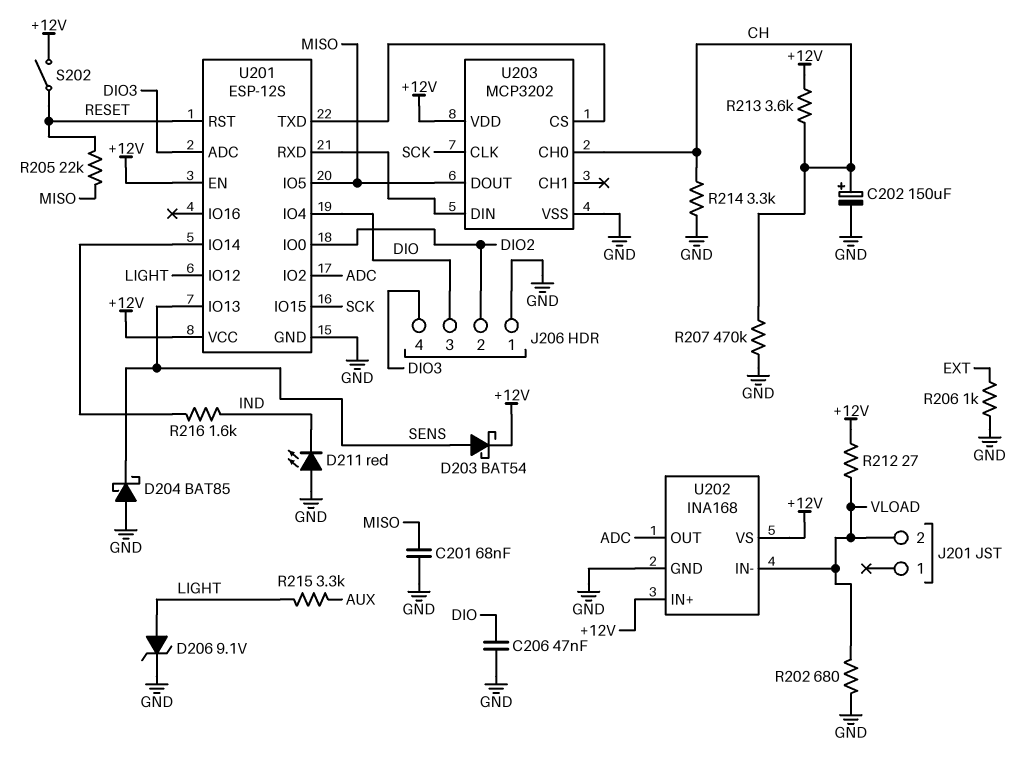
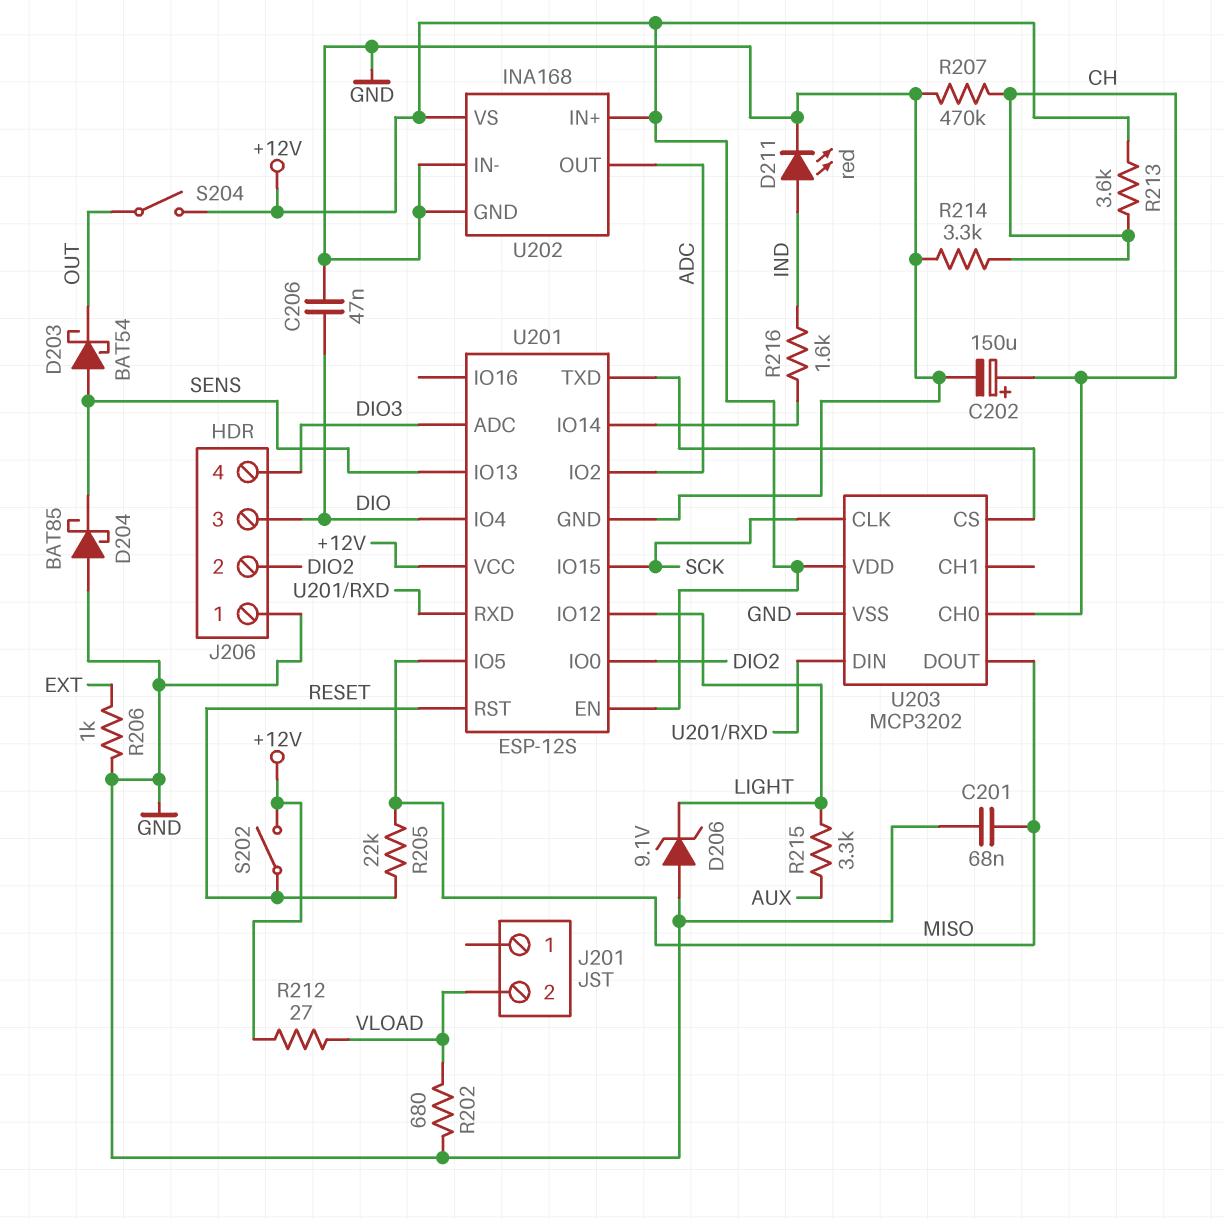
D203: schottky BAT54 (A SENS, K +12V) -> schottky BAT54 (A SENS, K OUT)
D206: zener 9.1V (A LIGHT, K GND) -> zener 9.1V (A GND, K LIGHT)
D211: LED red (A GND, K IND) -> LED red (A IND, K GND)
S204: none -> switch (+12V, OUT)
U202 pin IN-: VLOAD -> GND

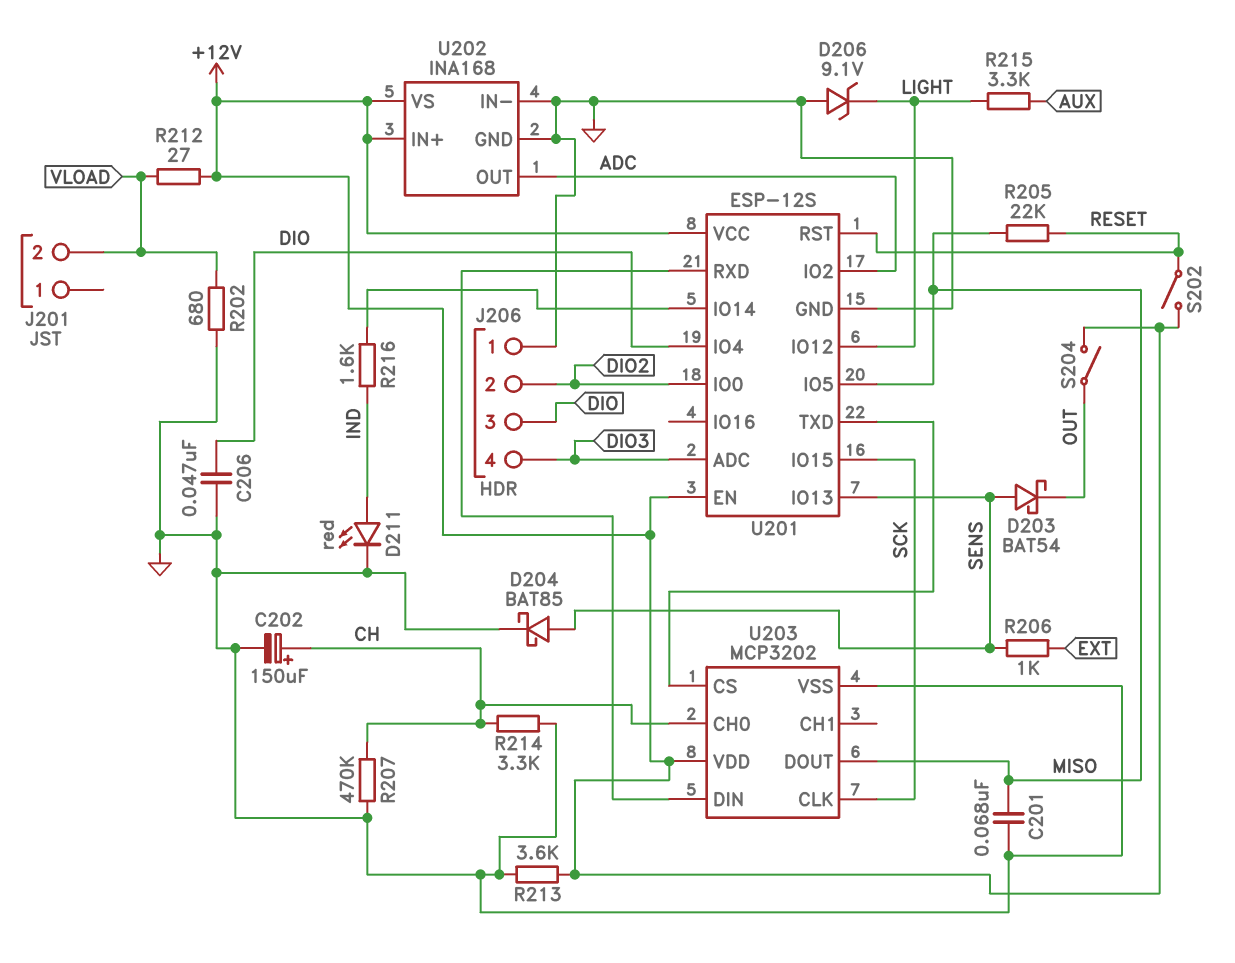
D204: schottky BAT85 (A GND, K SENS) -> schottky BAT85 (A SENS, K GND)
R206: 1k (EXT, GND) -> 1k (EXT, SENS)
R213: 3.6k (+12V, CH) -> 3.6k (+12V, GND)

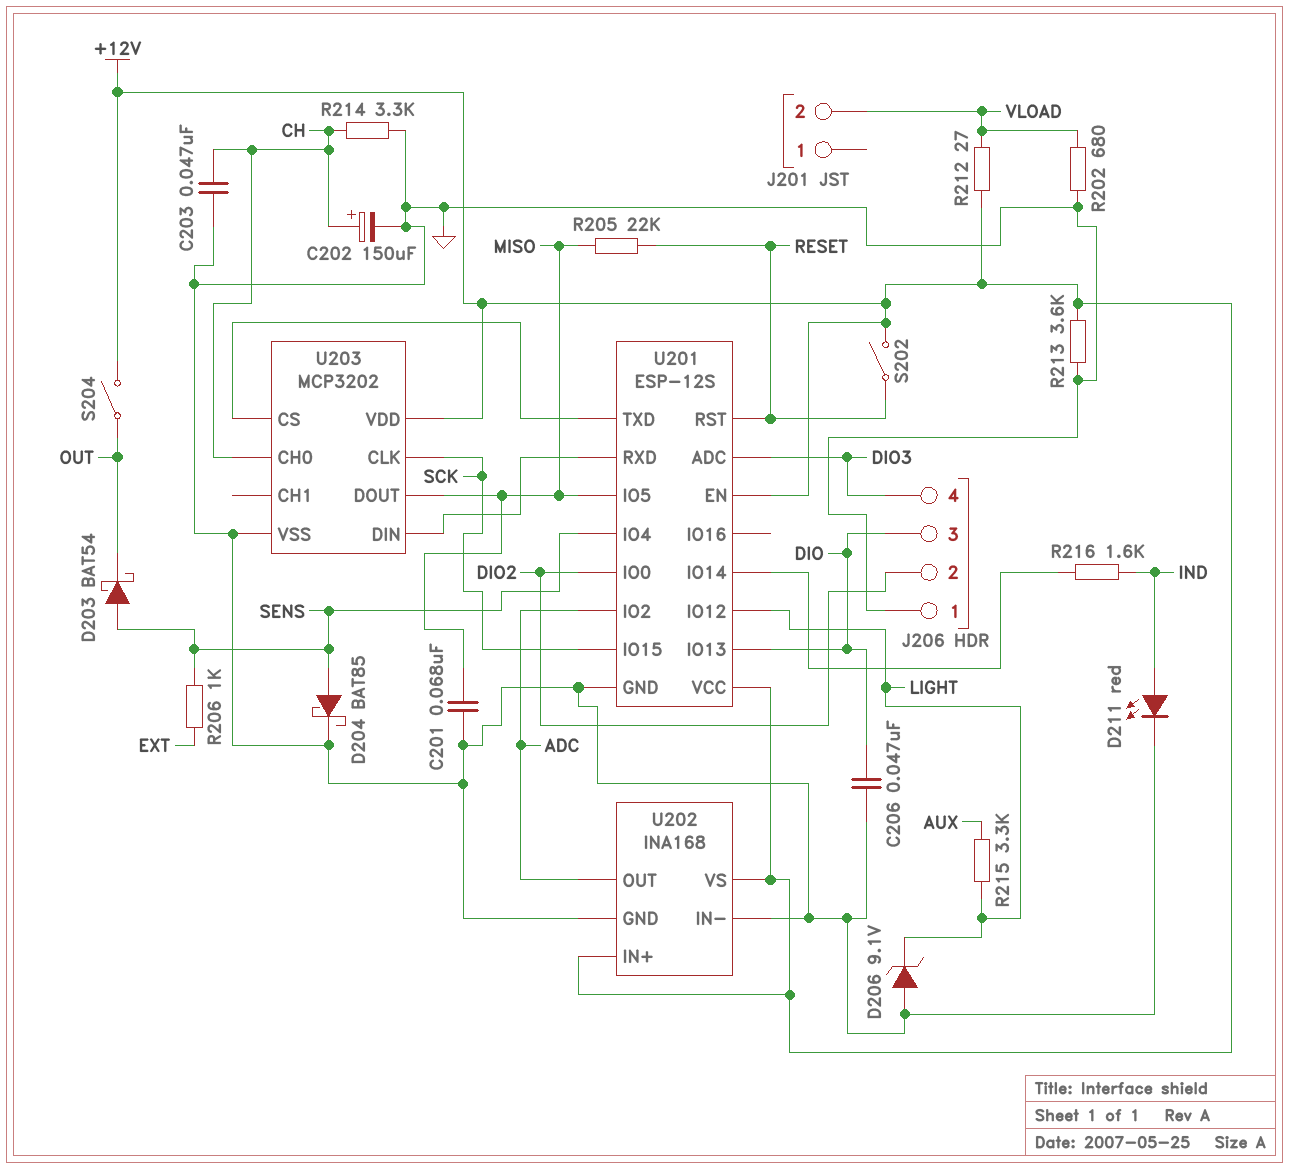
C203: none -> 47nF (CH, GND)
R207: 470k (CH, GND) -> none
U201 pin IO4: DIO -> SENS
U201 pin IO13: SENS -> DIO

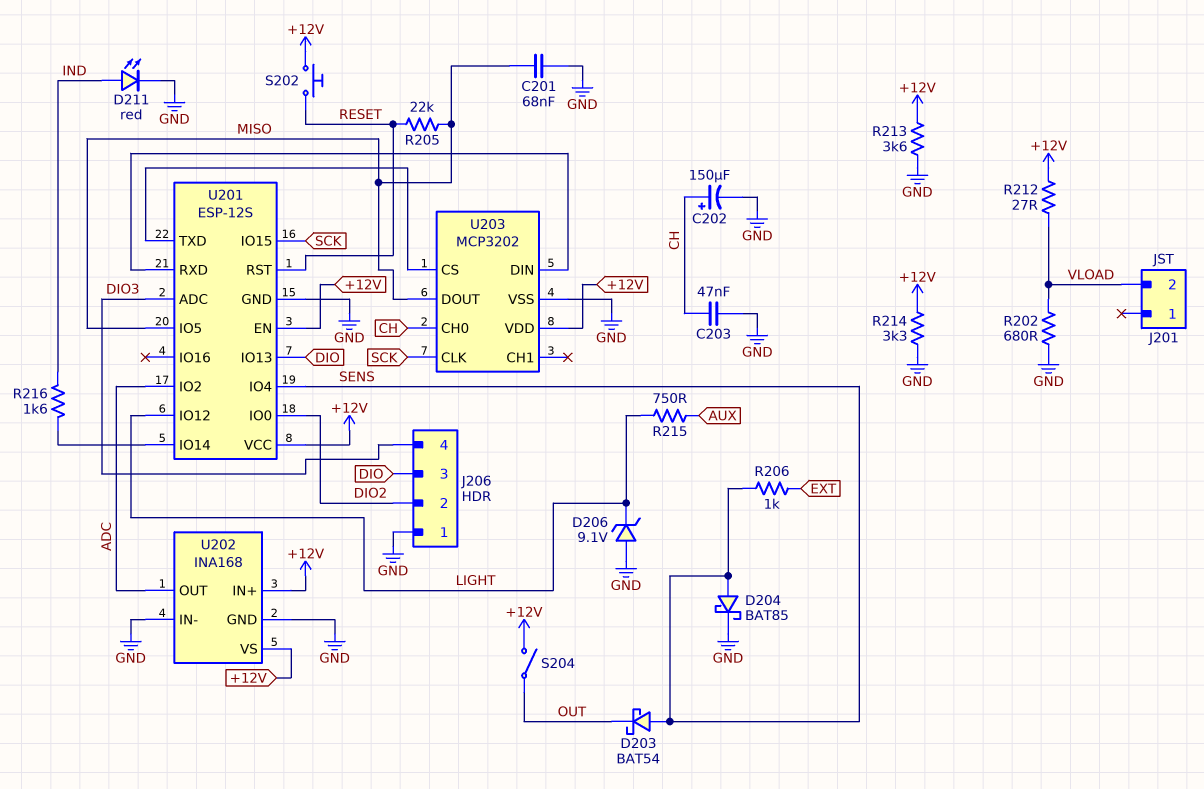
C206: 47nF (DIO, GND) -> none
R214: 3.3k (CH, GND) -> 3.3k (+12V, GND)
R215: 3.3k (AUX, LIGHT) -> 750 (AUX, LIGHT)
S202: switch (+12V, RESET) -> button (+12V, RESET)

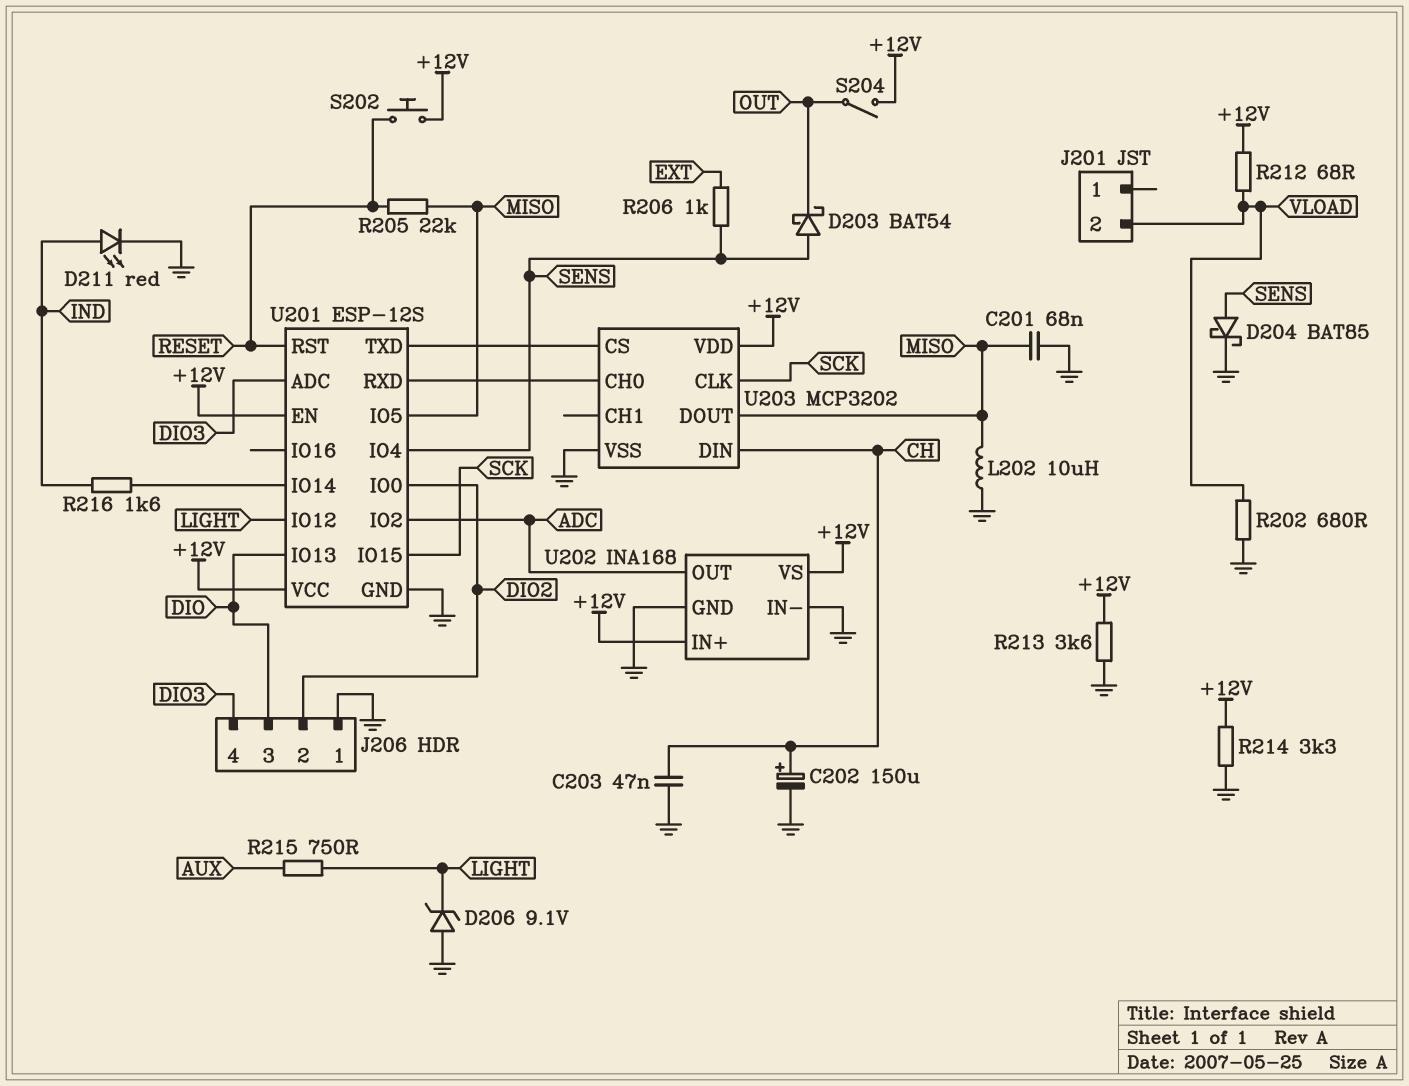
L202: none -> 10uH (GND, MISO)
R212: 27 (+12V, VLOAD) -> 68 (+12V, VLOAD)
U203 pin CH0: CH -> U201/RXD
U203 pin DIN: U201/RXD -> CH

